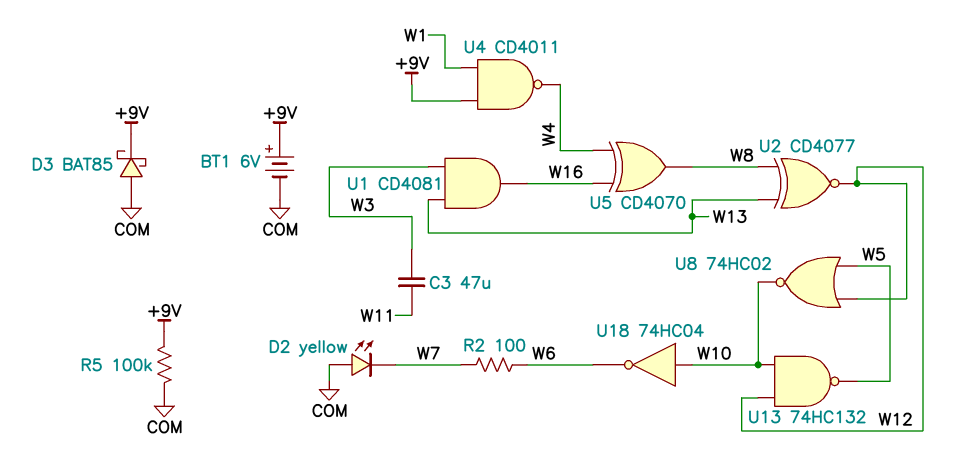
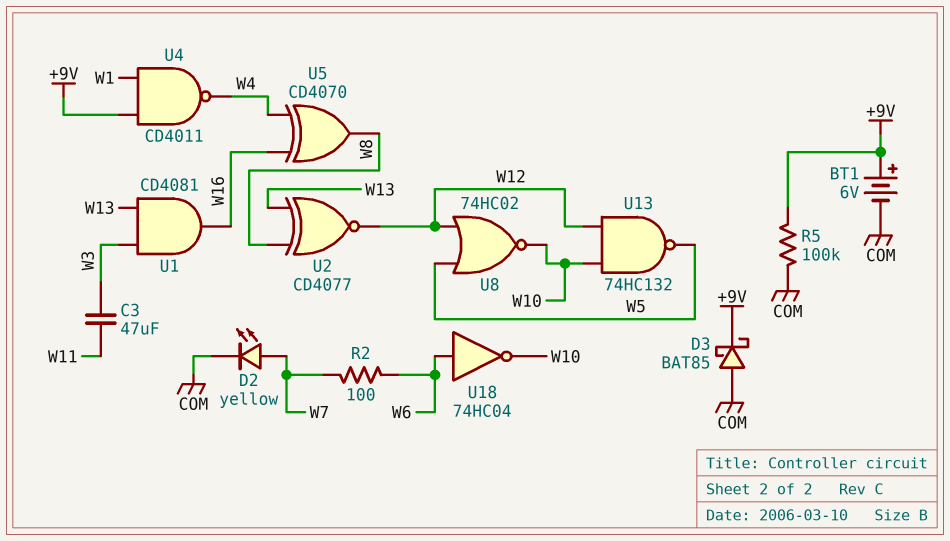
D2: LED yellow (A COM, K W7) -> LED yellow (A W7, K COM)
U18: NOT 74HC04 (in W10, out W6) -> NOT 74HC04 (in W6, out W10)

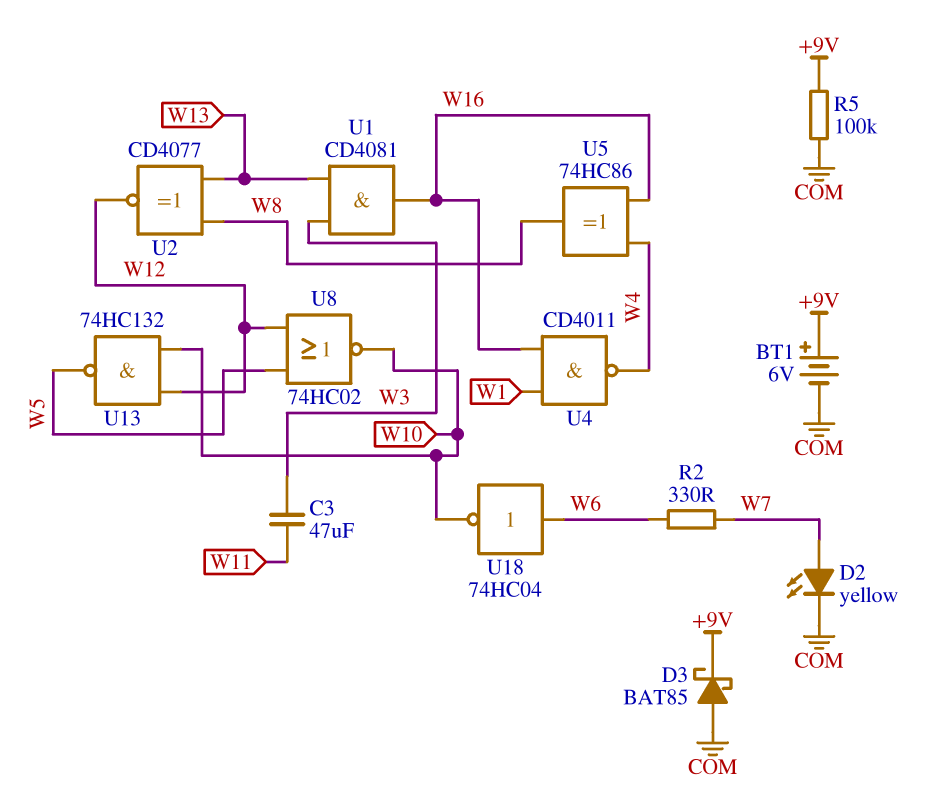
R2: 100 (W6, W7) -> 330 (W6, W7)
U4: NAND CD4011 (in +9V, in W1, out W4) -> NAND CD4011 (in W1, in W16, out W4)
U5: XOR CD4070 (in W4, in W16, out W8) -> XOR 74HC86 (in W4, in W16, out W8)

